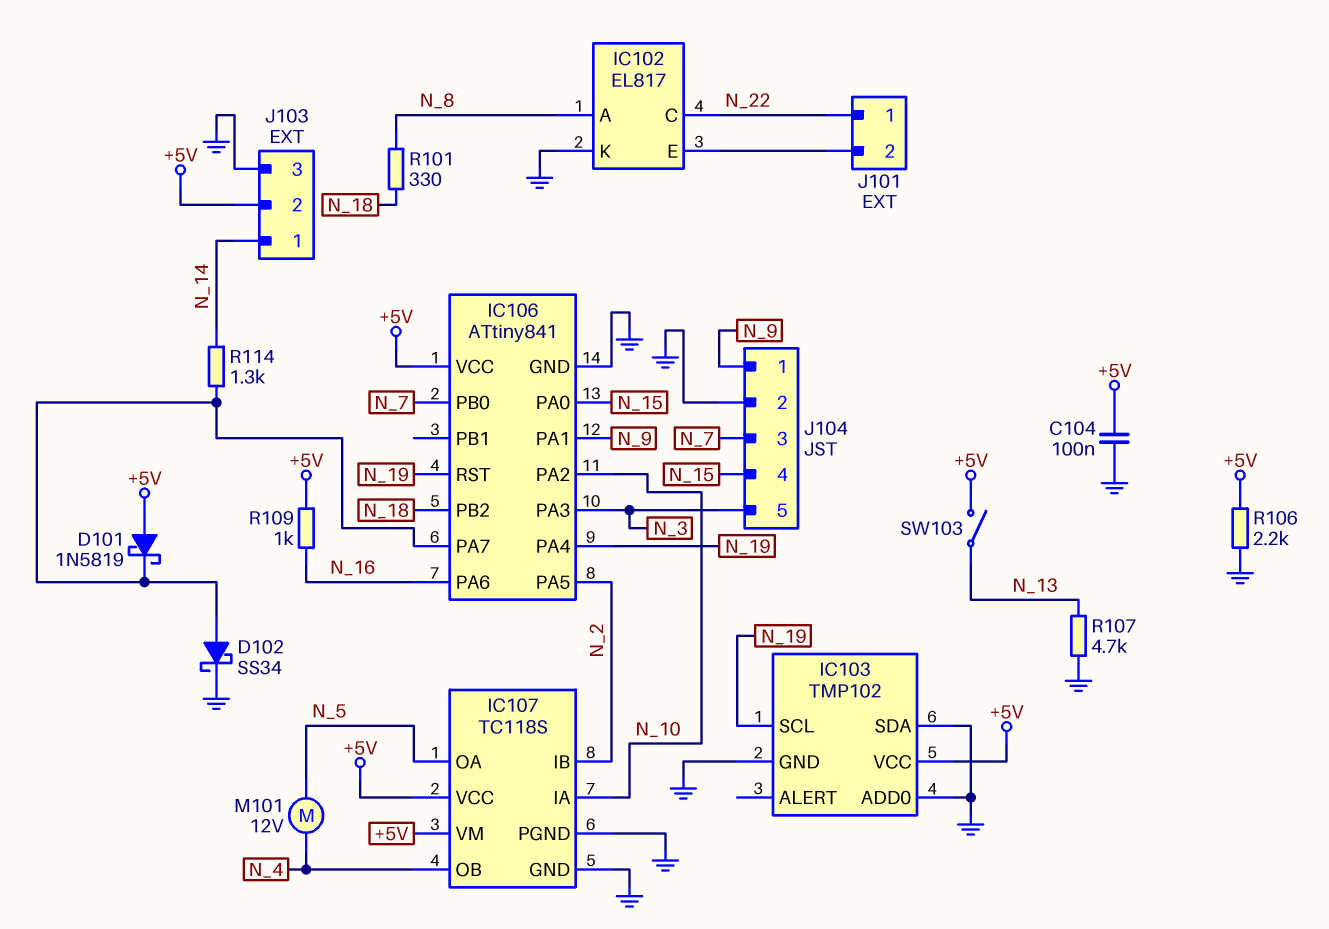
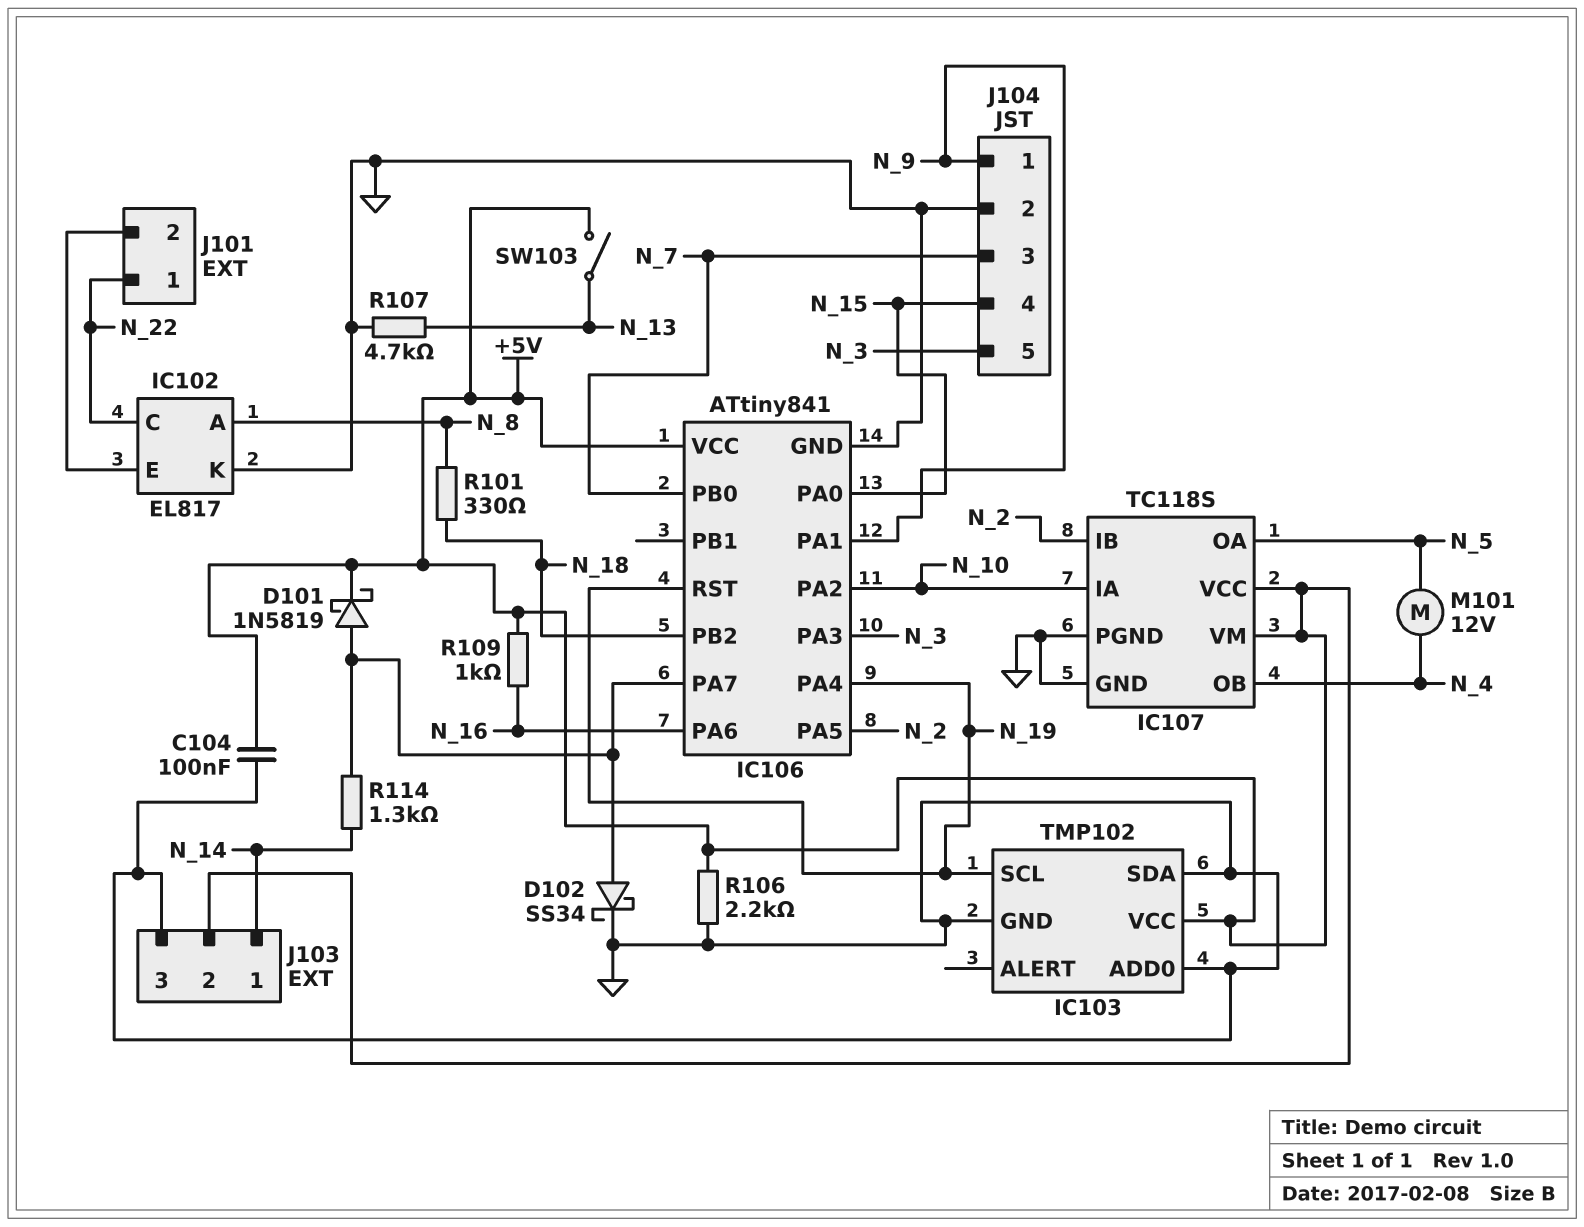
D101: schottky 1N5819 (A +5V, K IC106/PA7) -> schottky 1N5819 (A IC106/PA7, K +5V)

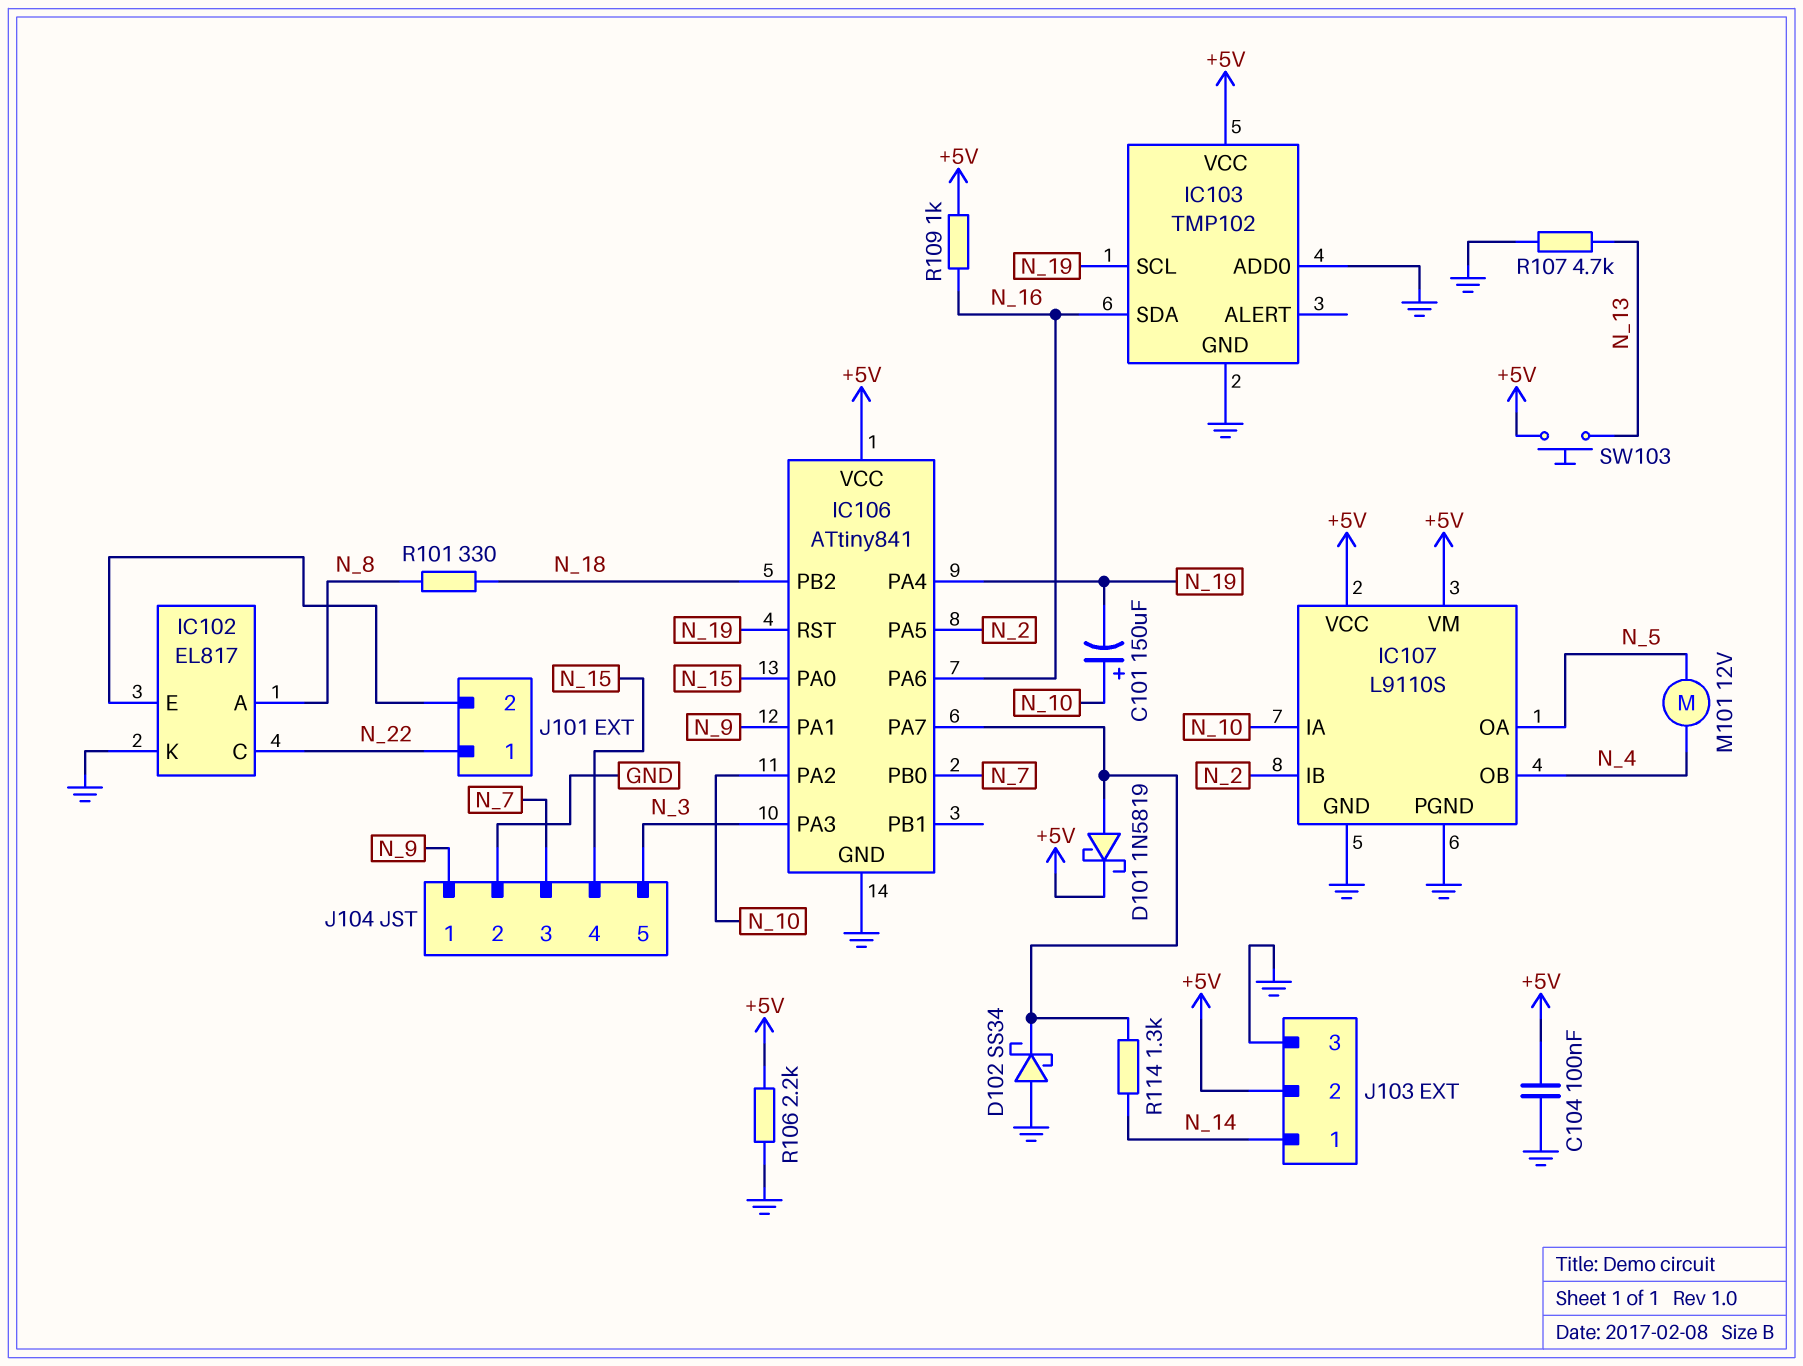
C101: none -> 150uF (plus N_10, minus N_19)
D102: schottky SS34 (A IC106/PA7, K GND) -> schottky SS34 (A GND, K IC106/PA7)
IC103 pin SDA: GND -> N_16
IC107: TC118S -> L9110S
SW103: switch (+5V, N_13) -> button (+5V, N_13)

